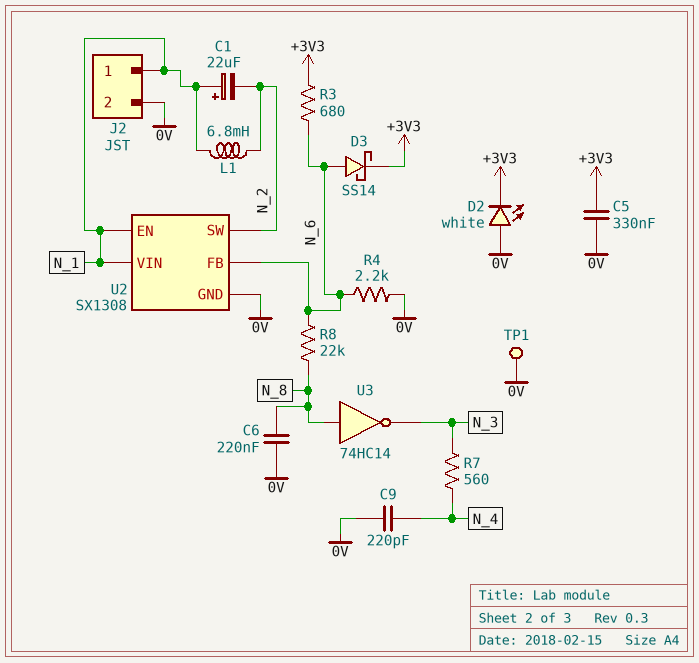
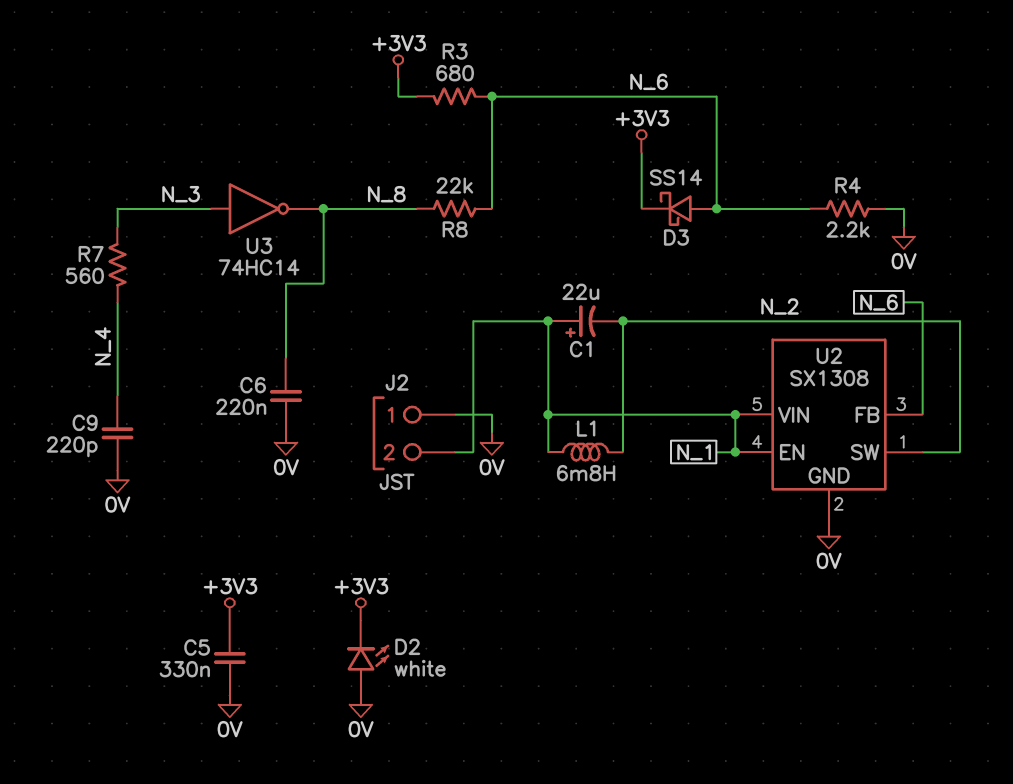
J2 pin 1: N_1 -> 0V
J2 pin 2: 0V -> N_1
TP1: test point (0V) -> none
U3: NOT 74HC14 (in N_8, out N_3) -> NOT 74HC14 (in N_3, out N_8)

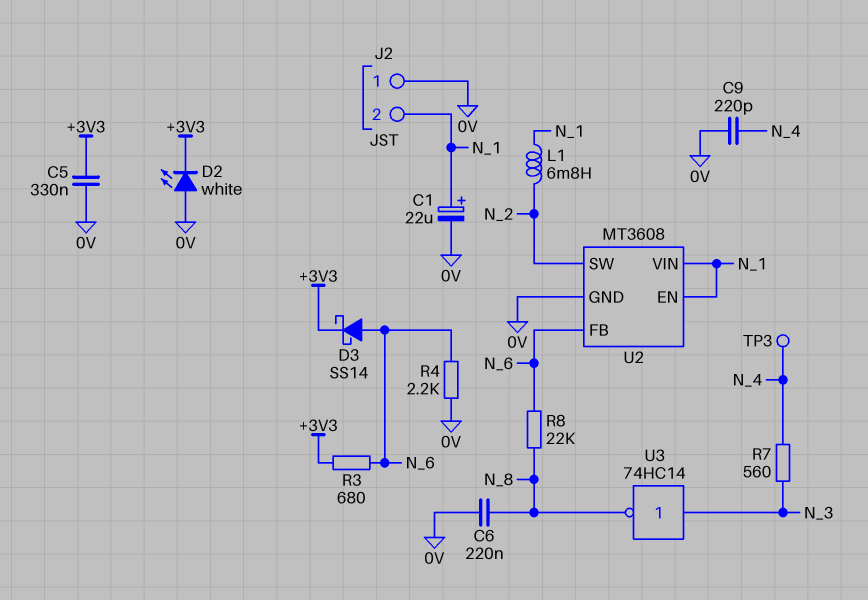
C1: 22uF (plus N_1, minus N_2) -> 22uF (plus N_1, minus 0V)
TP3: none -> test point (N_4)
U2: SX1308 -> MT3608

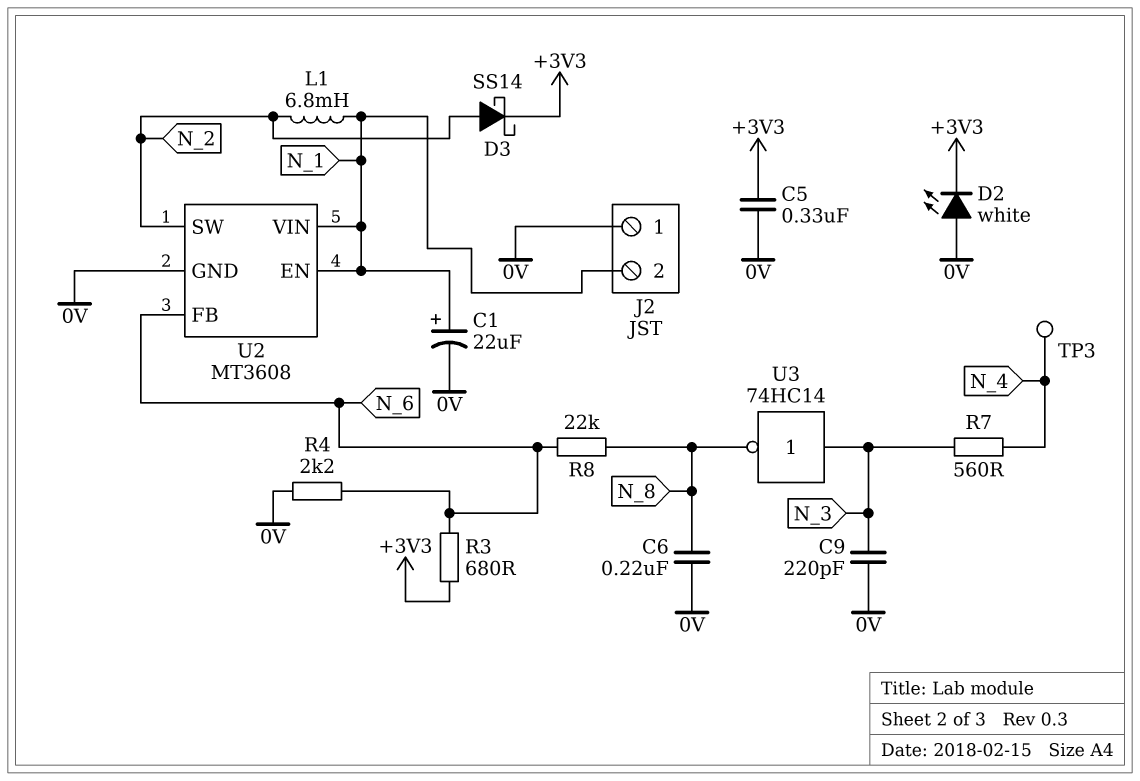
C9: 220pF (0V, N_4) -> 220pF (0V, N_3)
D3: schottky SS14 (A N_6, K +3V3) -> schottky SS14 (A N_2, K +3V3)

